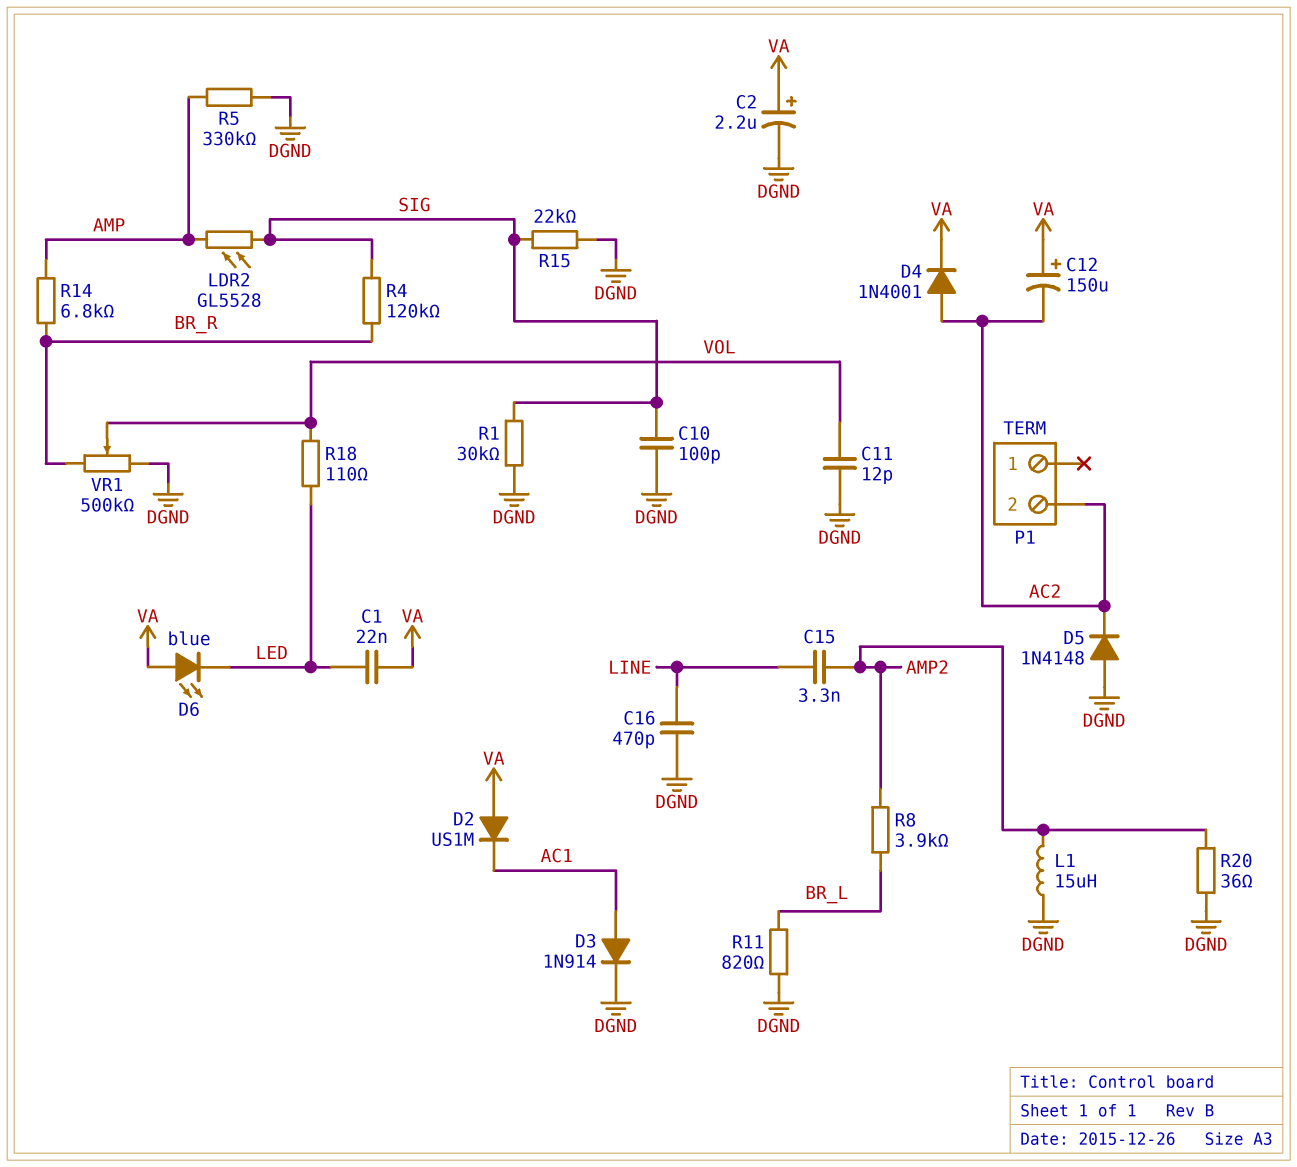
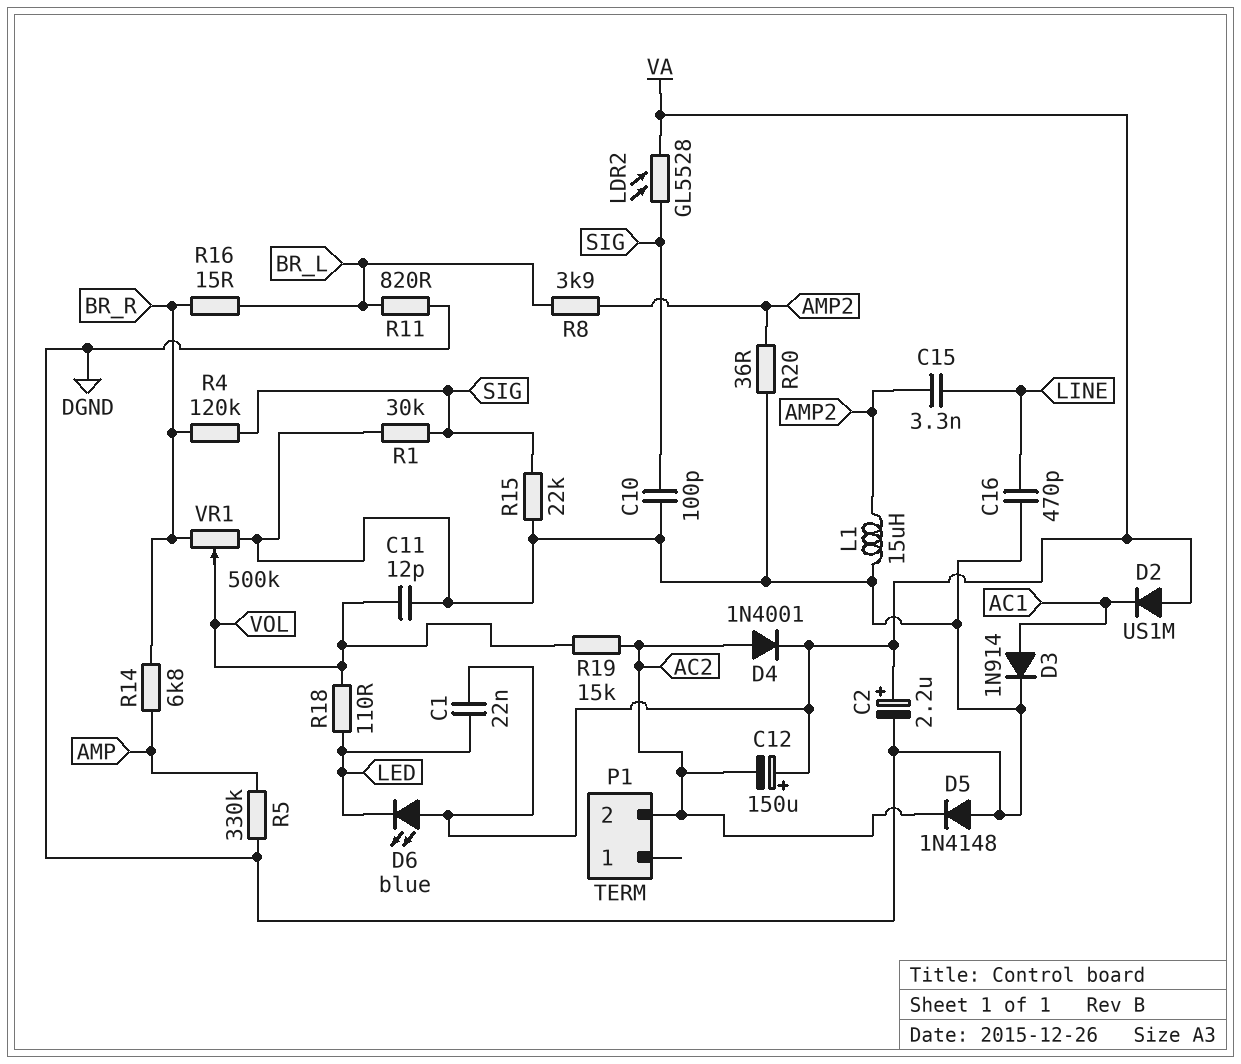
LDR2: GL5528 (AMP, SIG) -> GL5528 (SIG, VA)
R16: none -> 15 (BR_L, BR_R)
R19: none -> 15k (AC2, VOL)

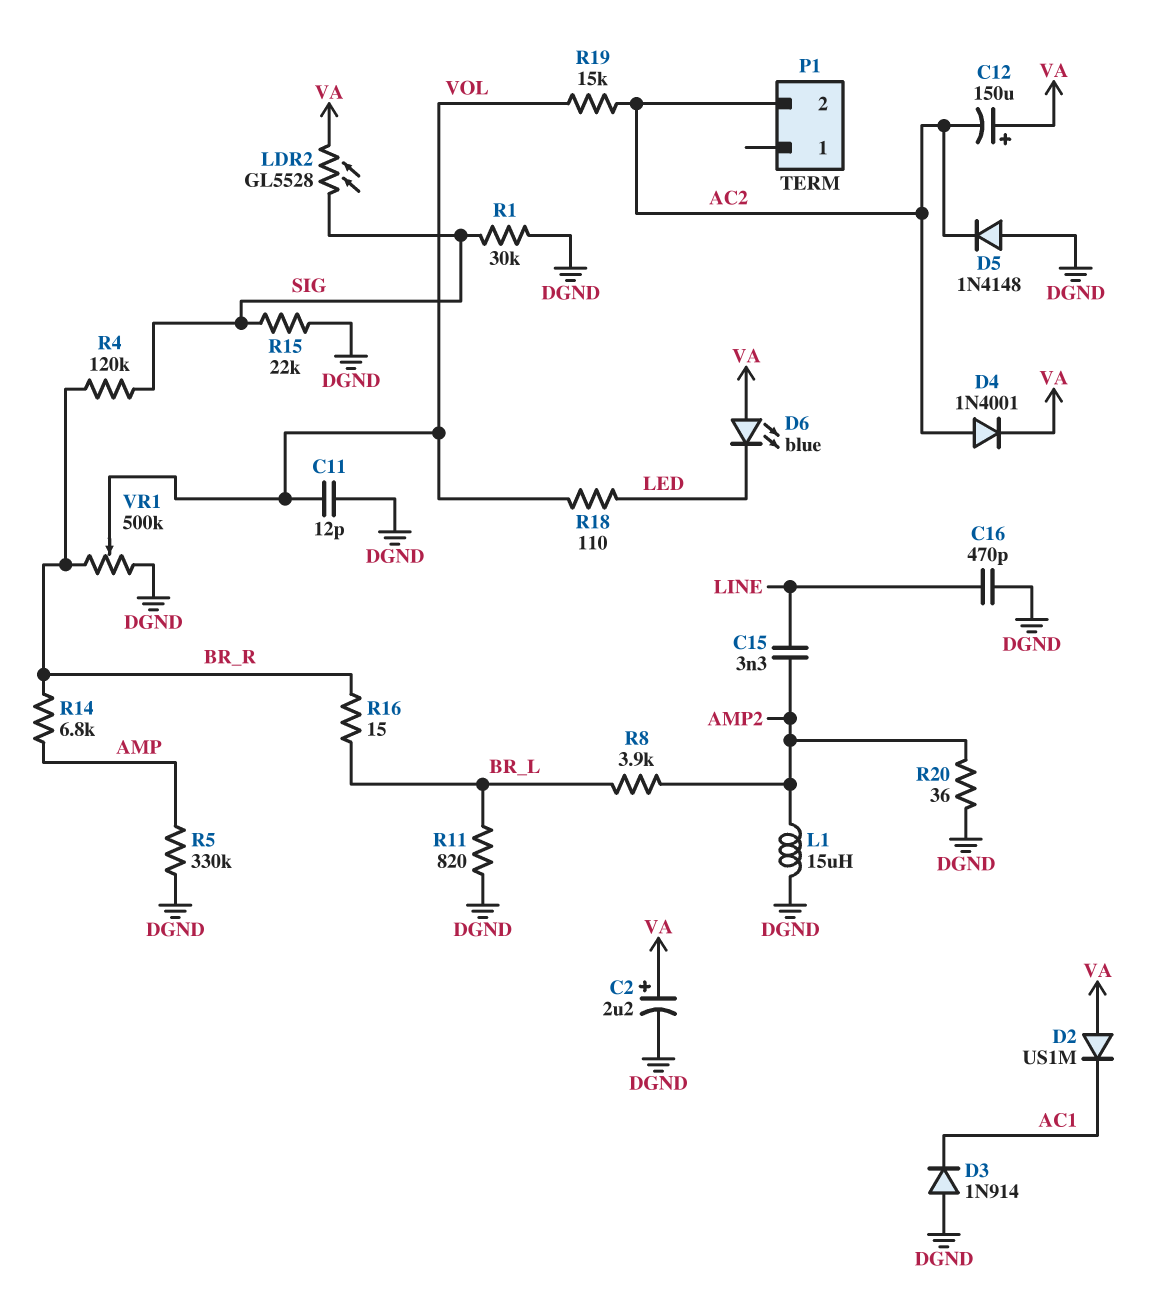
C1: 22nF (LED, VA) -> none
C10: 100pF (DGND, SIG) -> none
D3: diode 1N914 (A AC1, K DGND) -> diode 1N914 (A DGND, K AC1)

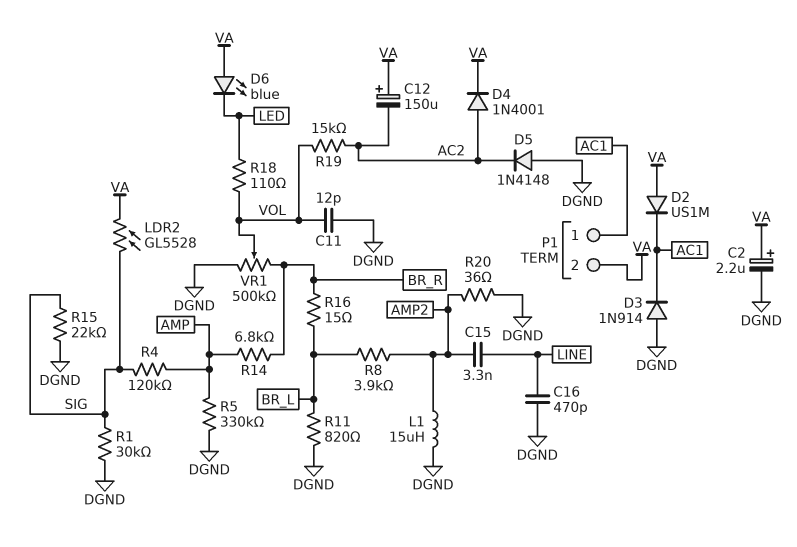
P1 pin 1: none -> AC1
P1 pin 2: AC2 -> VA
R4: 120k (BR_R, SIG) -> 120k (AMP, SIG)

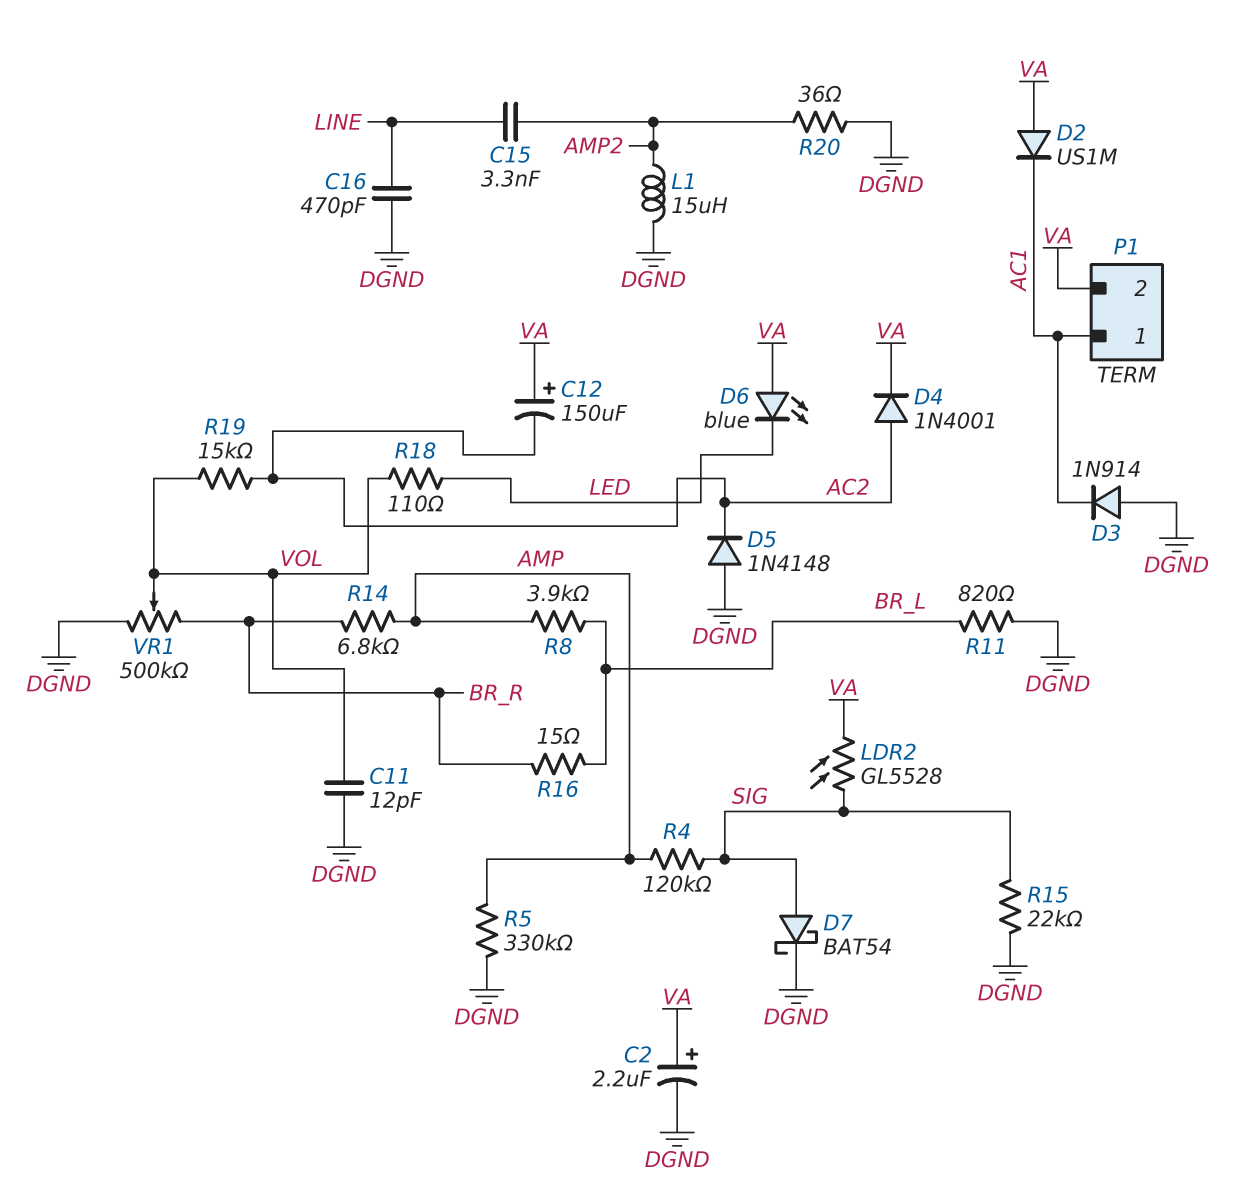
D7: none -> schottky BAT54 (A SIG, K DGND)
R1: 30k (DGND, SIG) -> none
R8: 3.9k (AMP2, BR_L) -> 3.9k (AMP, BR_L)

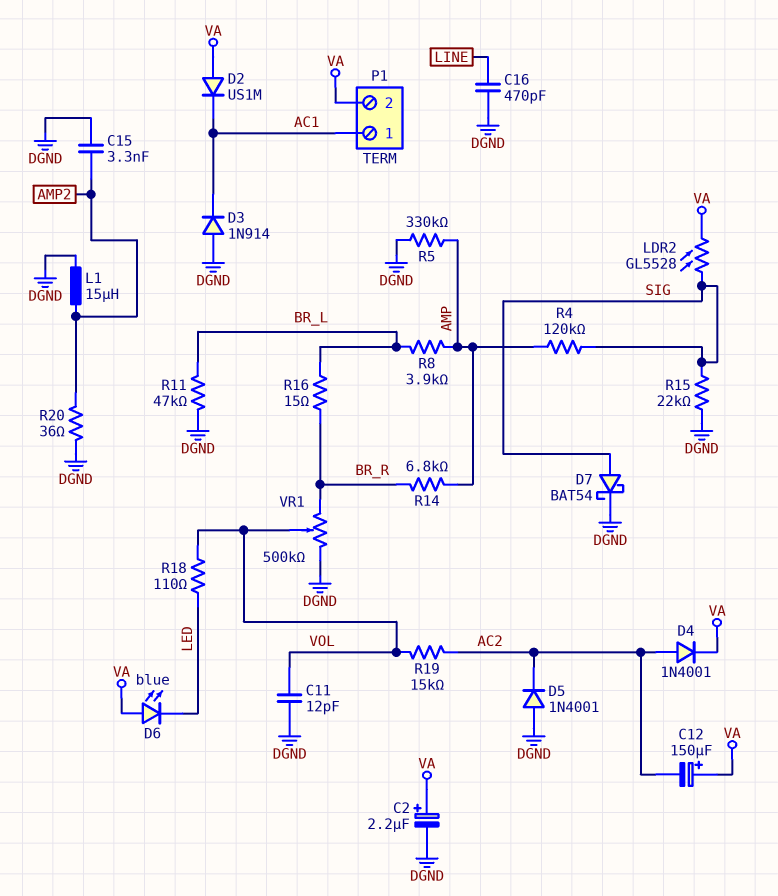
C15: 3.3nF (AMP2, LINE) -> 3.3nF (AMP2, DGND)
D5: diode 1N4148 (A DGND, K AC2) -> diode 1N4001 (A DGND, K AC2)
R11: 820 (BR_L, DGND) -> 47k (BR_L, DGND)

